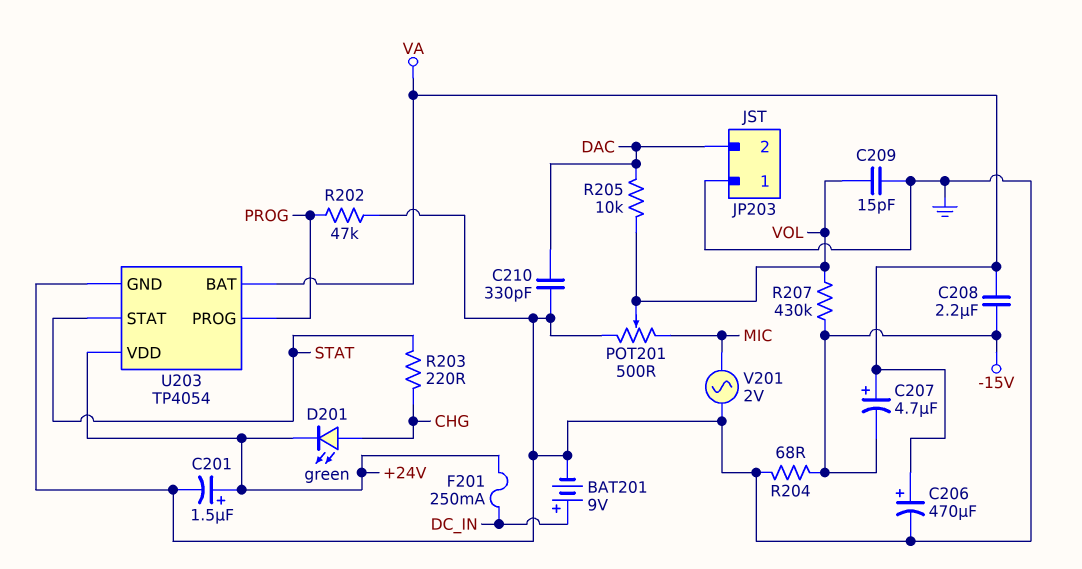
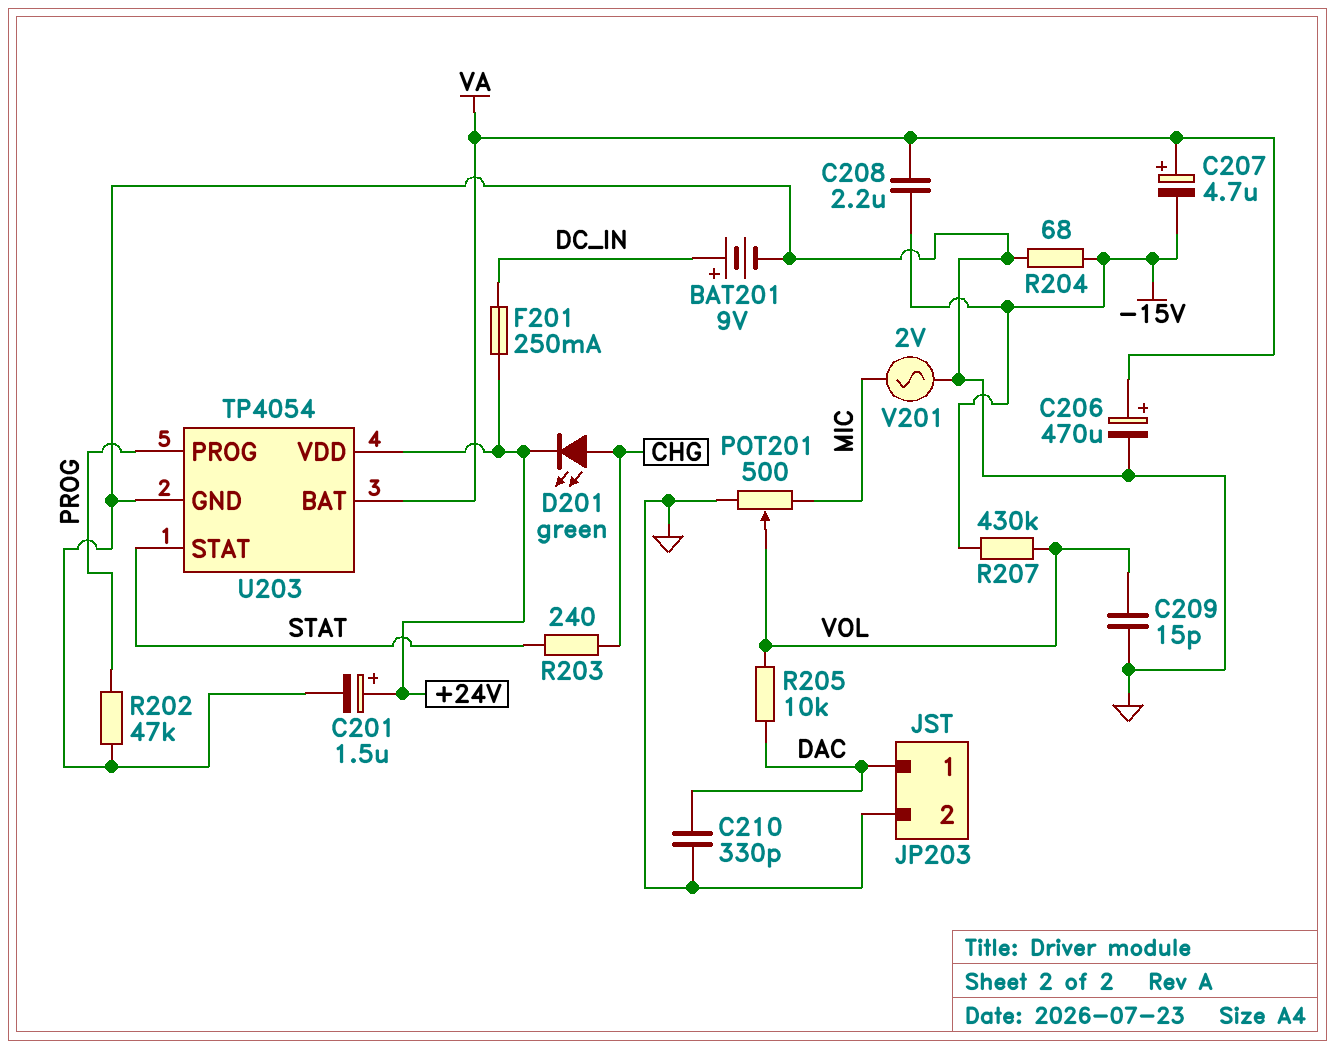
JP203 pin 1: GND -> DAC
JP203 pin 2: DAC -> GND
R203: 220 (CHG, STAT) -> 240 (CHG, STAT)

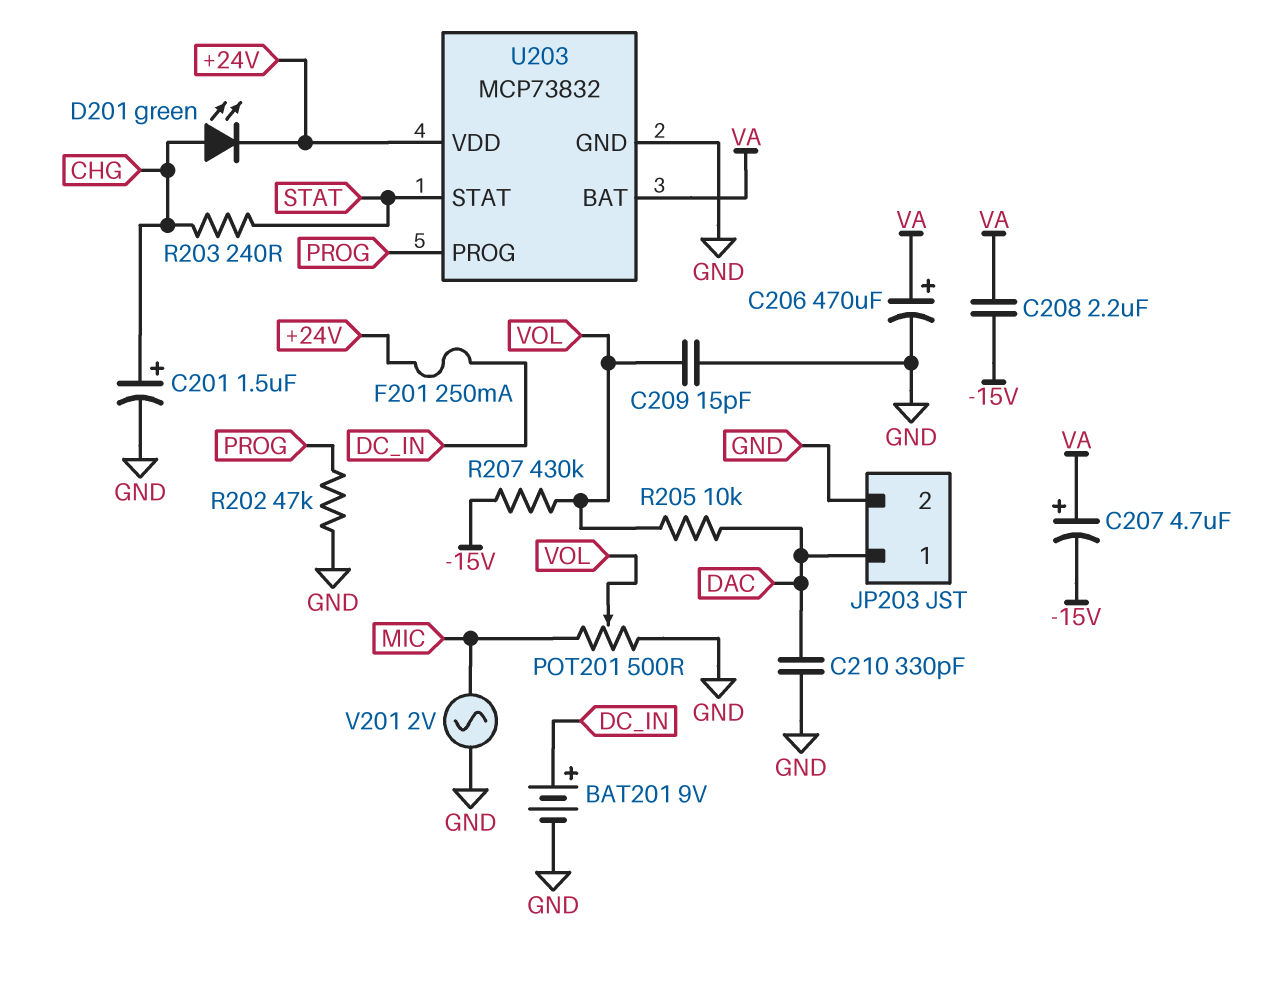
C201: 1.5uF (plus +24V, minus GND) -> 1.5uF (plus CHG, minus GND)
R204: 68 (-15V, GND) -> none
U203: TP4054 -> MCP73832

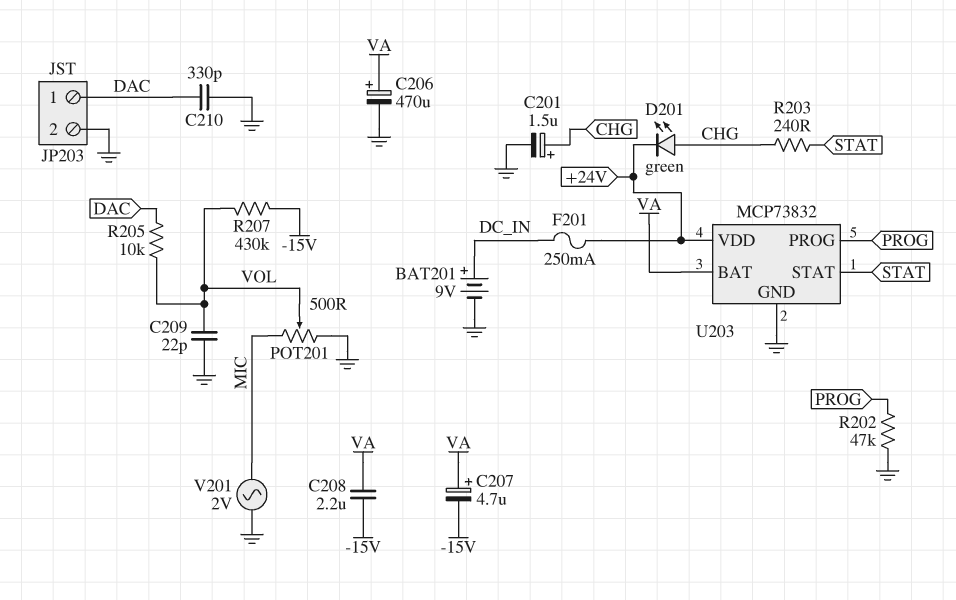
C209: 15pF (GND, VOL) -> 22pF (GND, VOL)

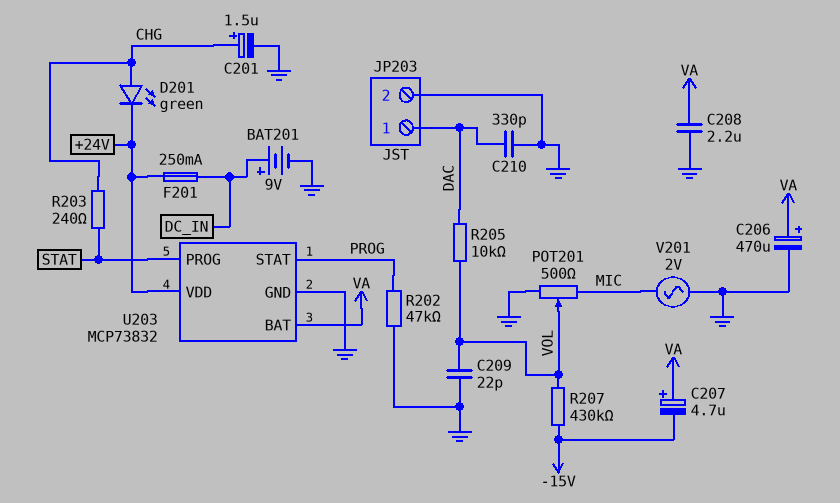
C208: 2.2uF (-15V, VA) -> 2.2uF (GND, VA)
U203 pin PROG: PROG -> STAT
U203 pin STAT: STAT -> PROG

